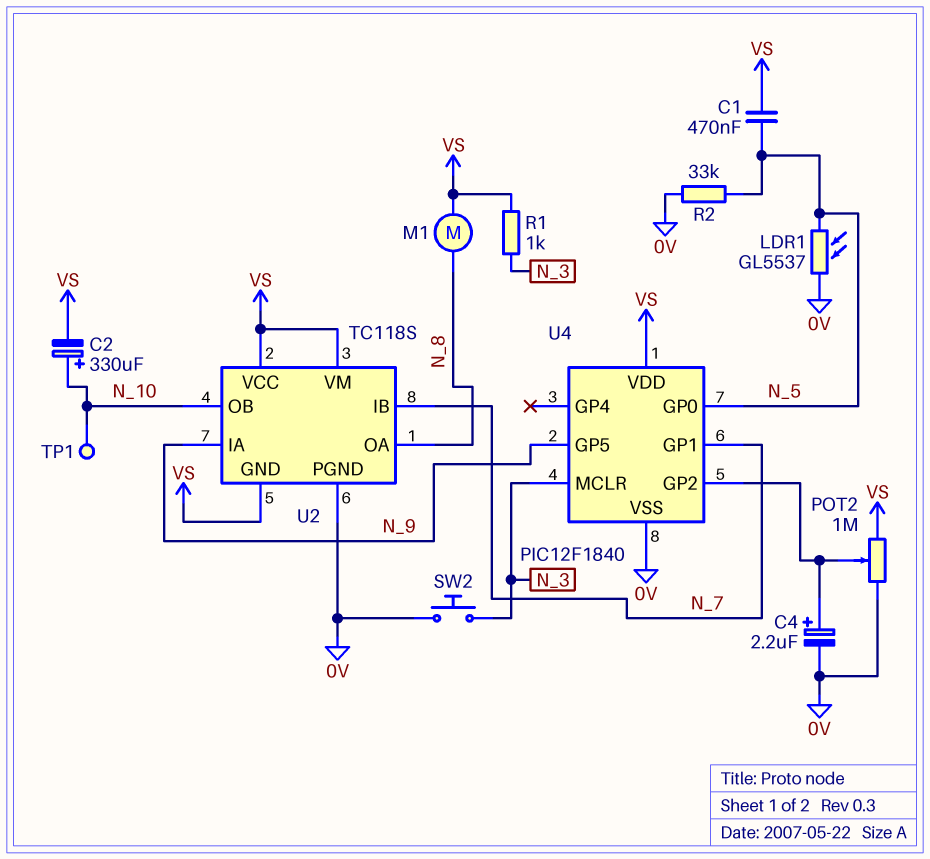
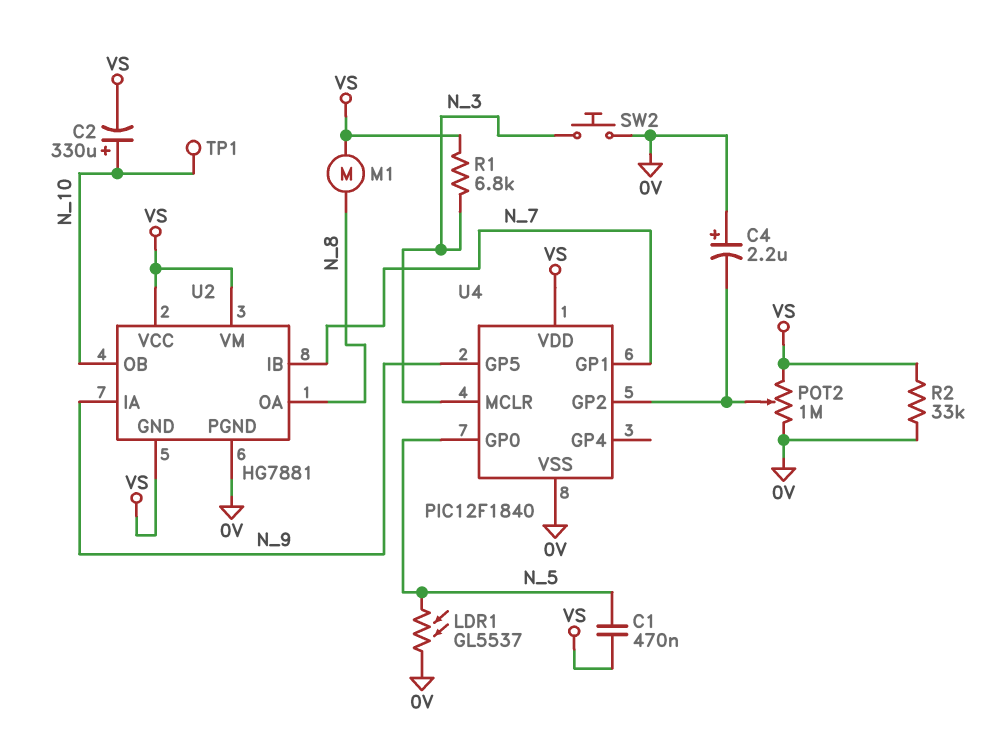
C4: 2.2uF (plus U4/GP2, minus 0V) -> 2.2uF (plus 0V, minus U4/GP2)
R1: 1k (N_3, VS) -> 6.8k (N_3, VS)
R2: 33k (0V, N_5) -> 33k (0V, VS)
U2: TC118S -> HG7881

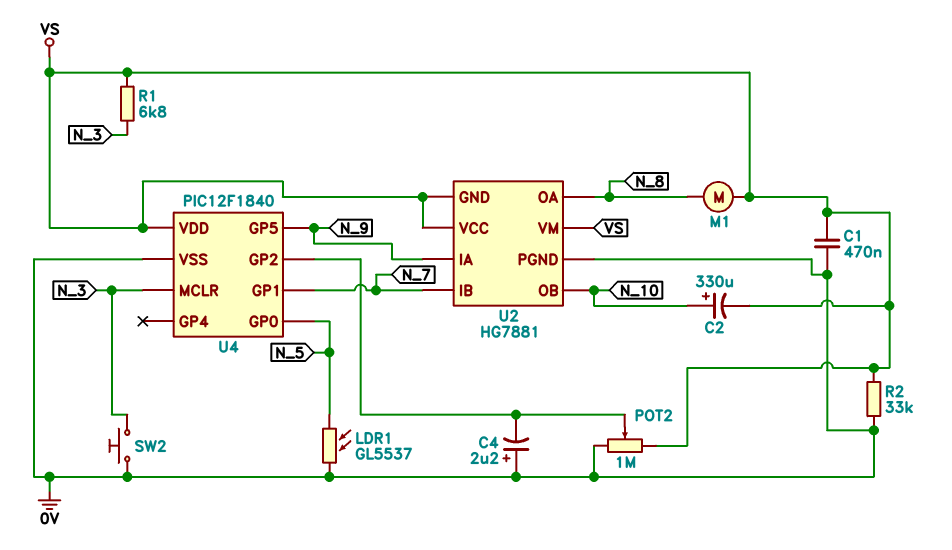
C1: 470nF (N_5, VS) -> 470nF (0V, VS)
TP1: test point (N_10) -> none

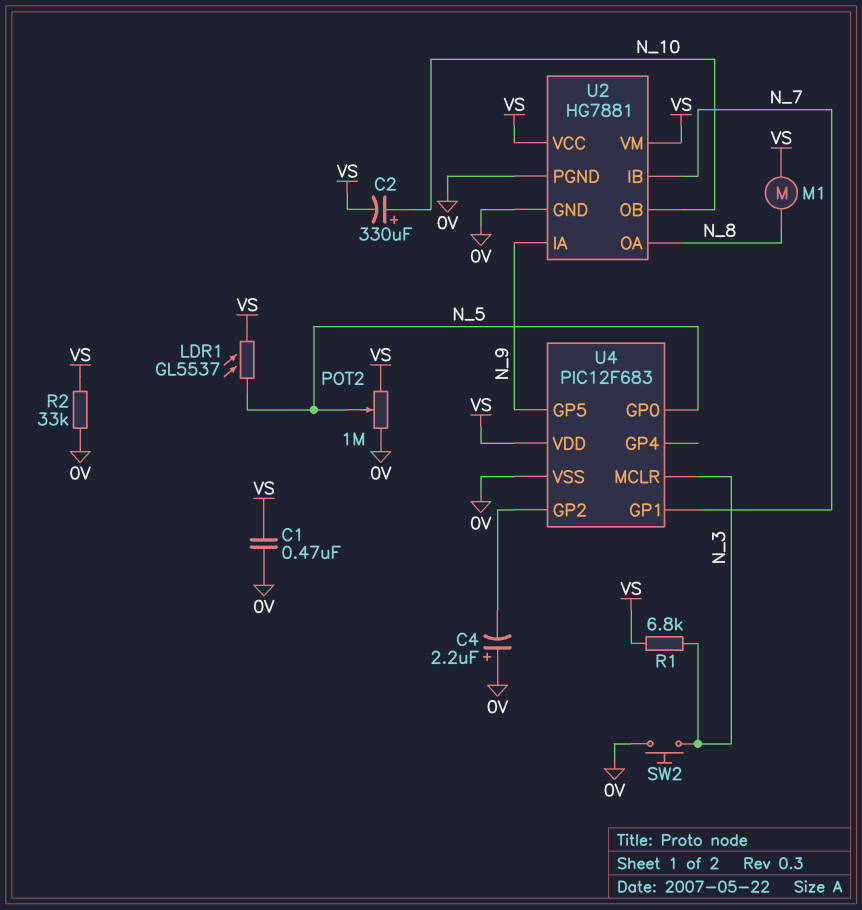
LDR1: GL5537 (0V, N_5) -> GL5537 (N_5, VS)
POT2: 1M (0V, VS, wiper U4/GP2) -> 1M (0V, VS, wiper N_5)
U2 pin GND: VS -> 0V
U4: PIC12F1840 -> PIC12F683

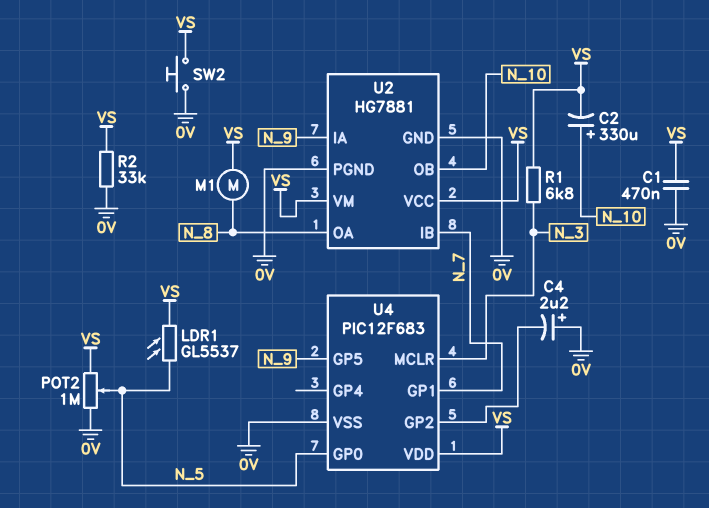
SW2: button (0V, N_3) -> button (0V, VS)

